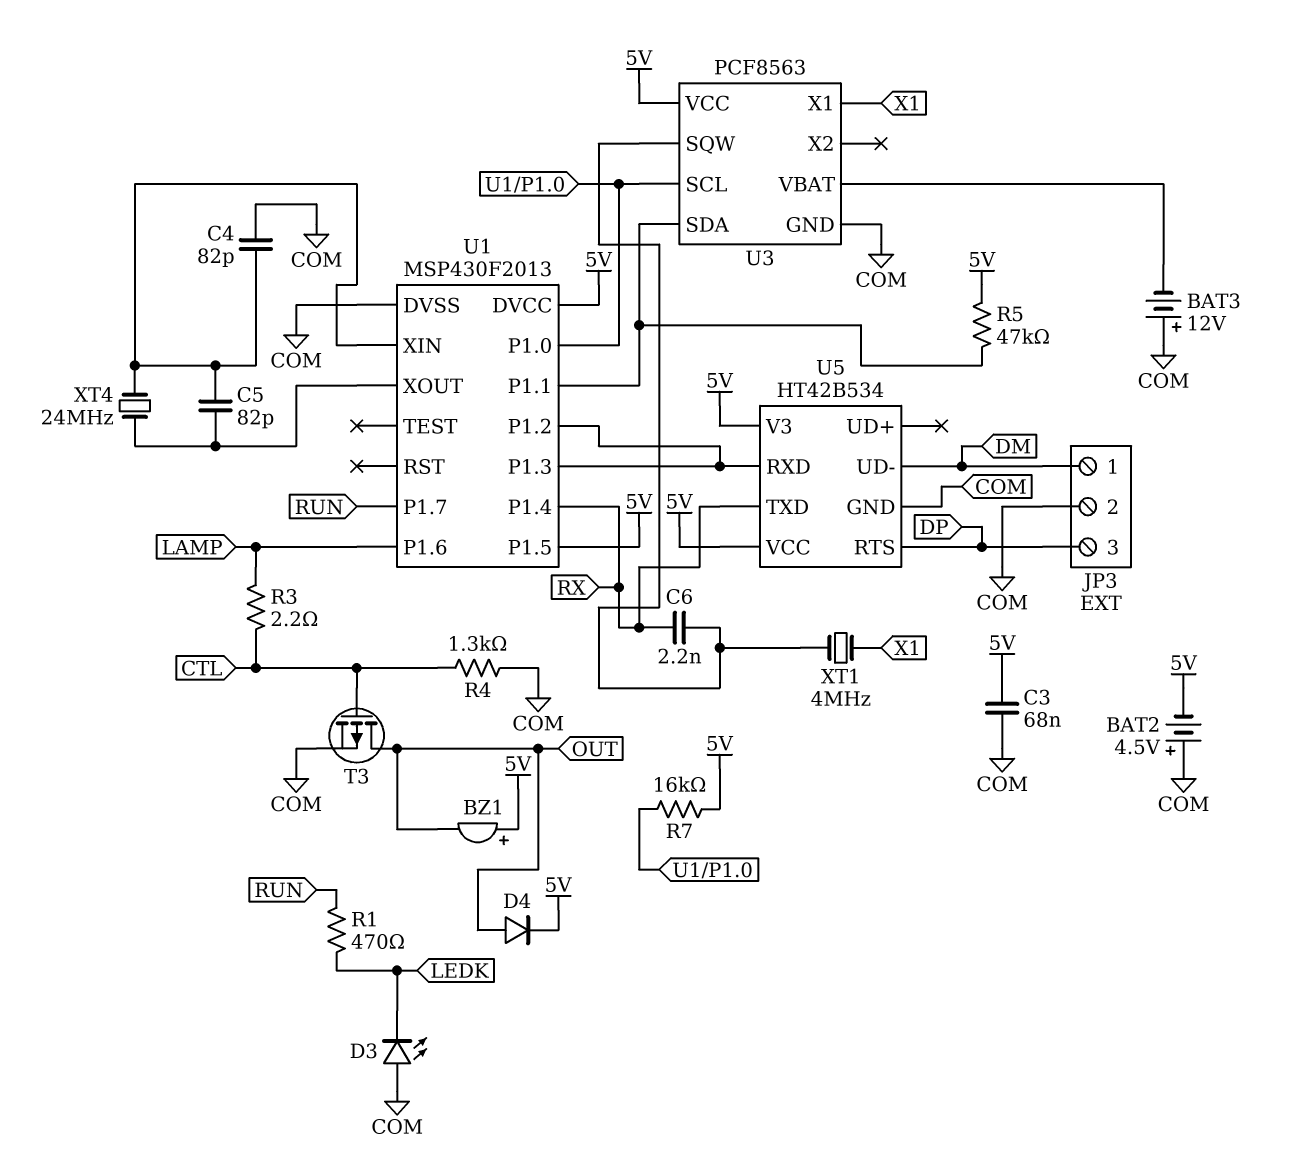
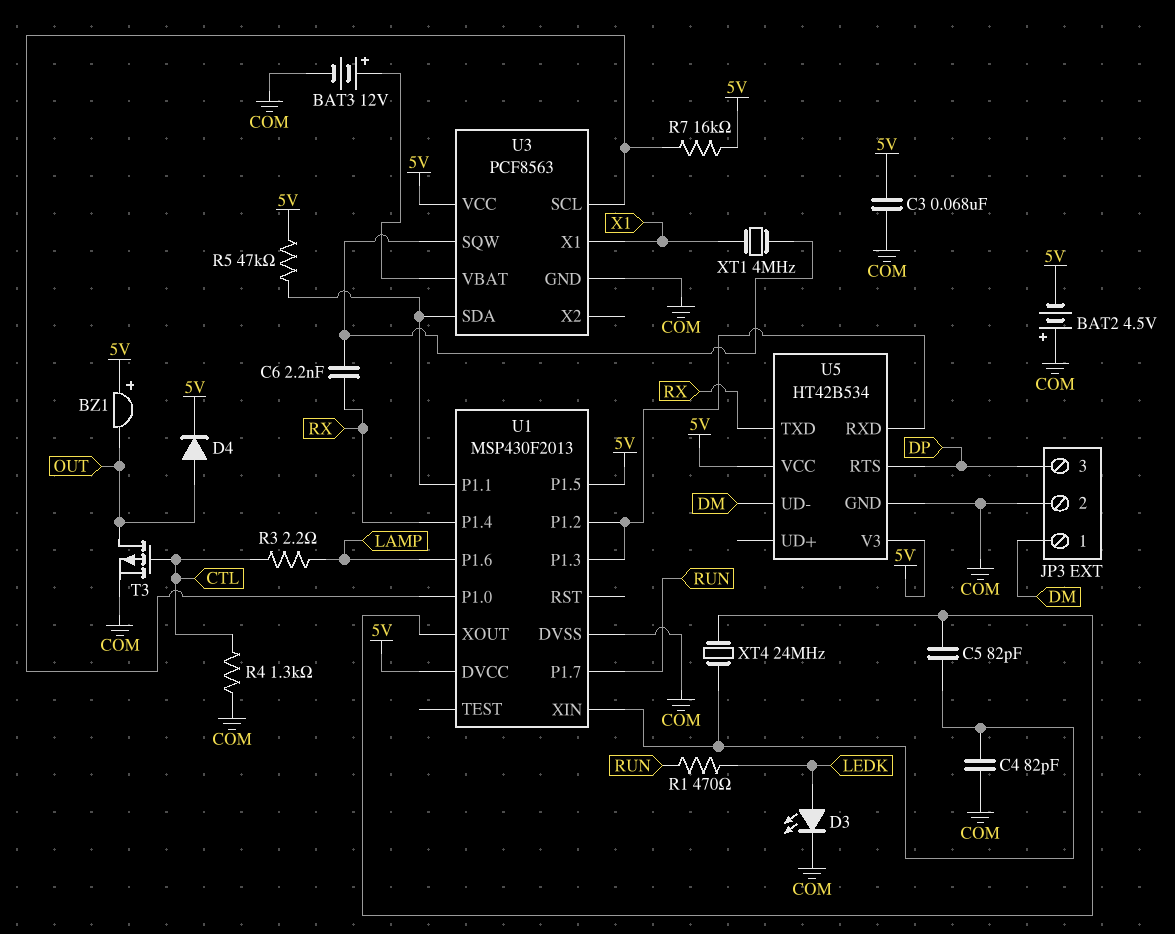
BAT3: 12V (plus COM, minus U3/VBAT) -> 12V (plus U3/VBAT, minus COM)
D3: LED (A COM, K LEDK) -> LED (A LEDK, K COM)

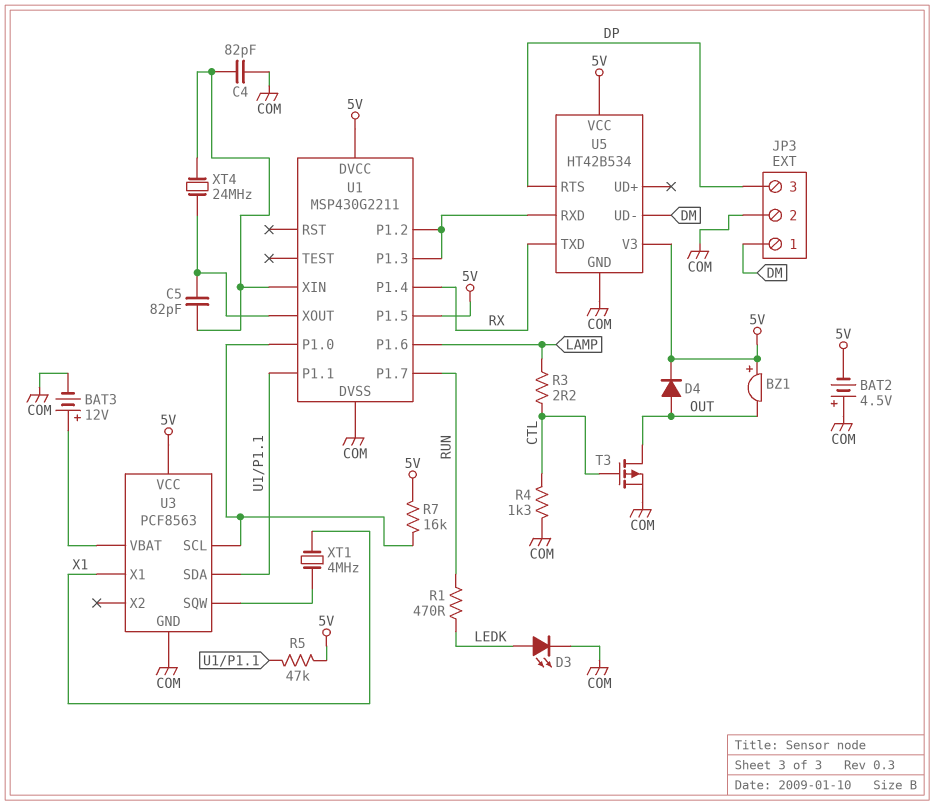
C3: 68nF (5V, COM) -> none
C6: 2.2nF (RX, U3/SQW) -> none
U1: MSP430F2013 -> MSP430G2211

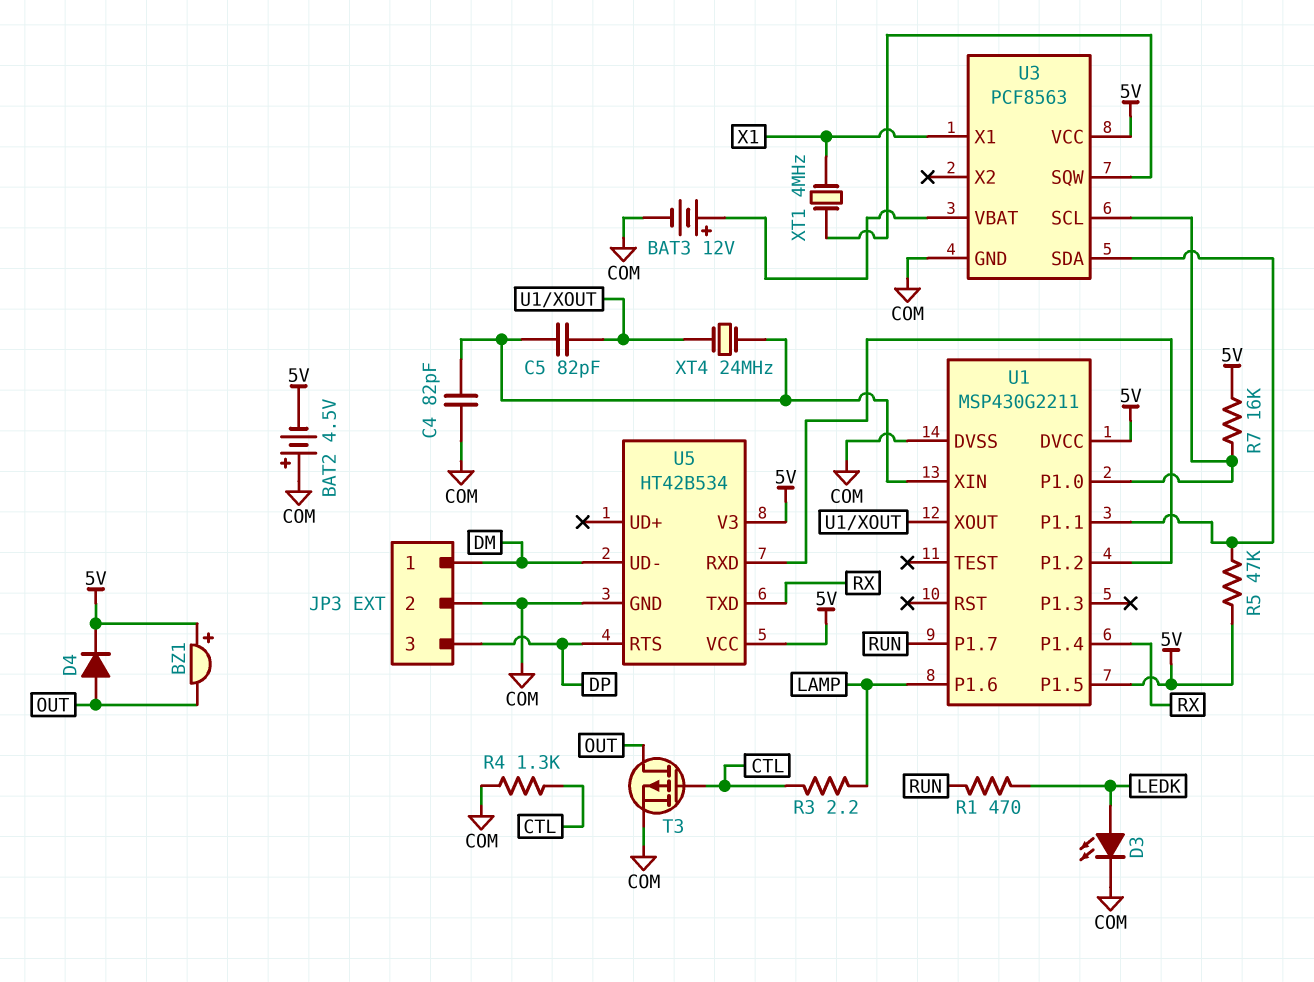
U1 pin P1.3: U1/P1.2 -> none

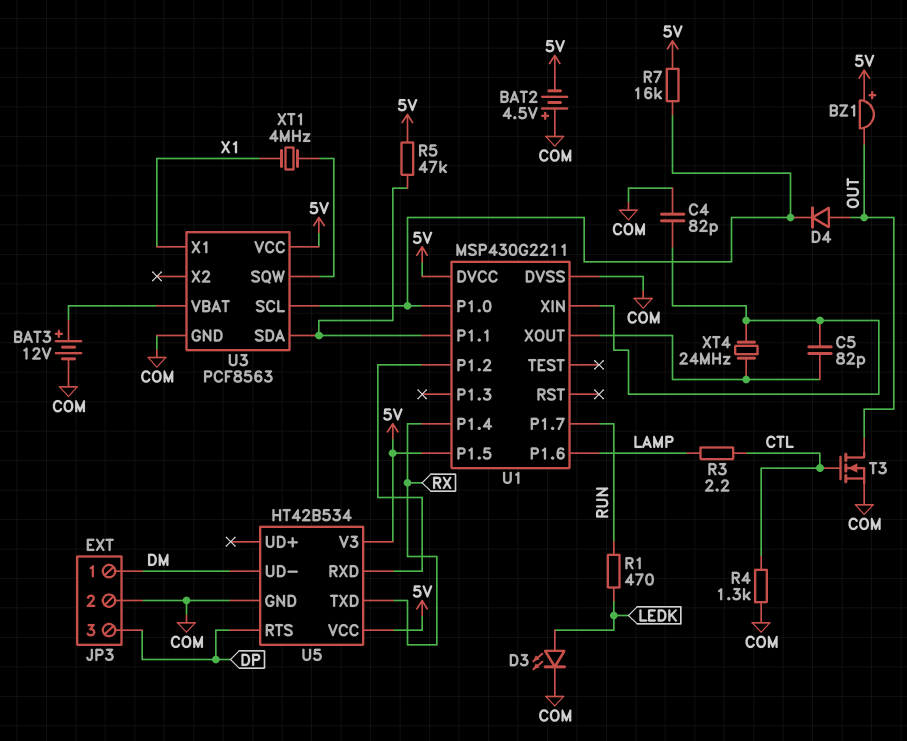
D4: diode (A OUT, K 5V) -> diode (A OUT, K U1/P1.0)
T3: PMOS (G CTL, D OUT, S COM) -> NMOS (G CTL, D OUT, S COM)

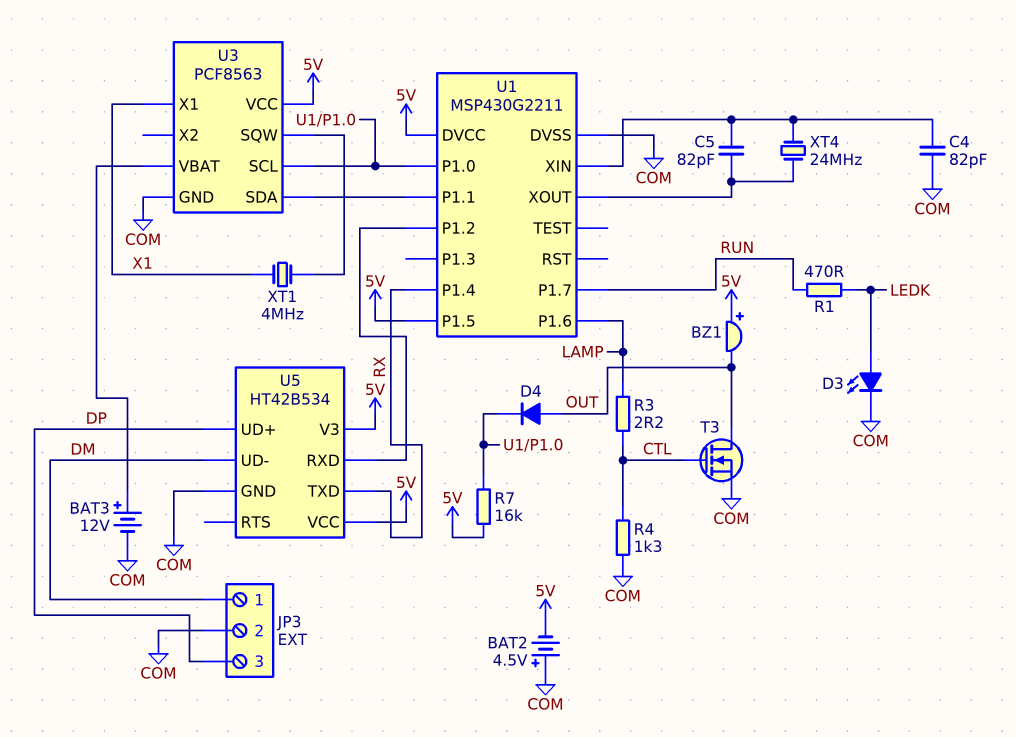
R5: 47k (5V, U1/P1.1) -> none
U5 pin RTS: DP -> none
U5 pin UD+: none -> DP

